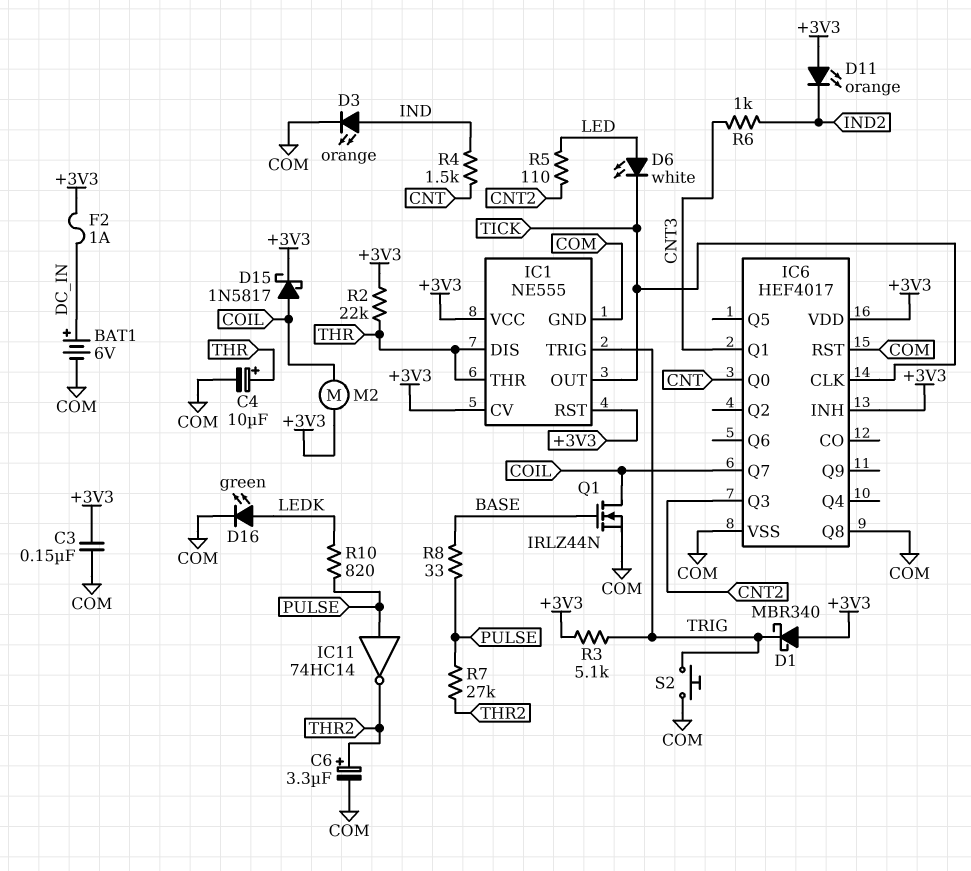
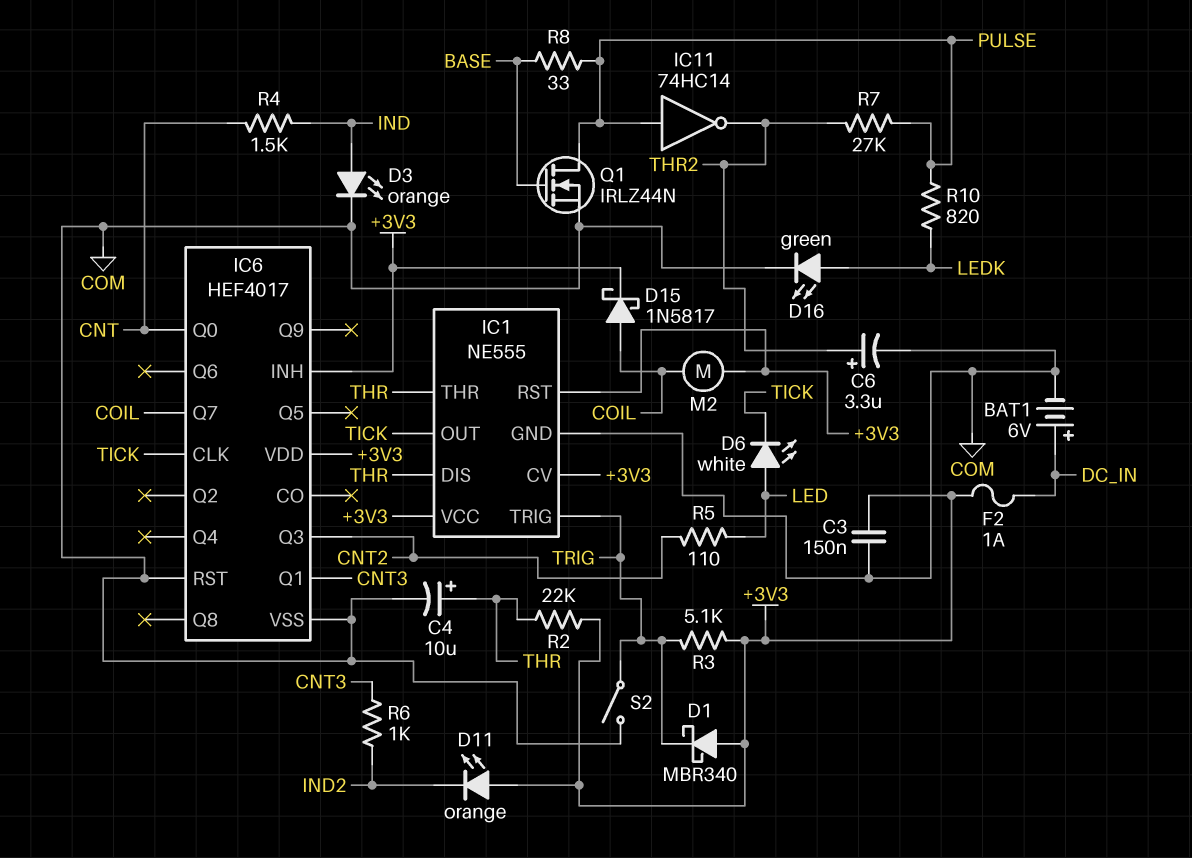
IC6 pin Q8: COM -> none
Q1: NMOS IRLZ44N (G BASE, D COIL, S COM) -> NMOS IRLZ44N (G BASE, D PULSE, S COM)
S2: button (COM, TRIG) -> switch (COM, TRIG)

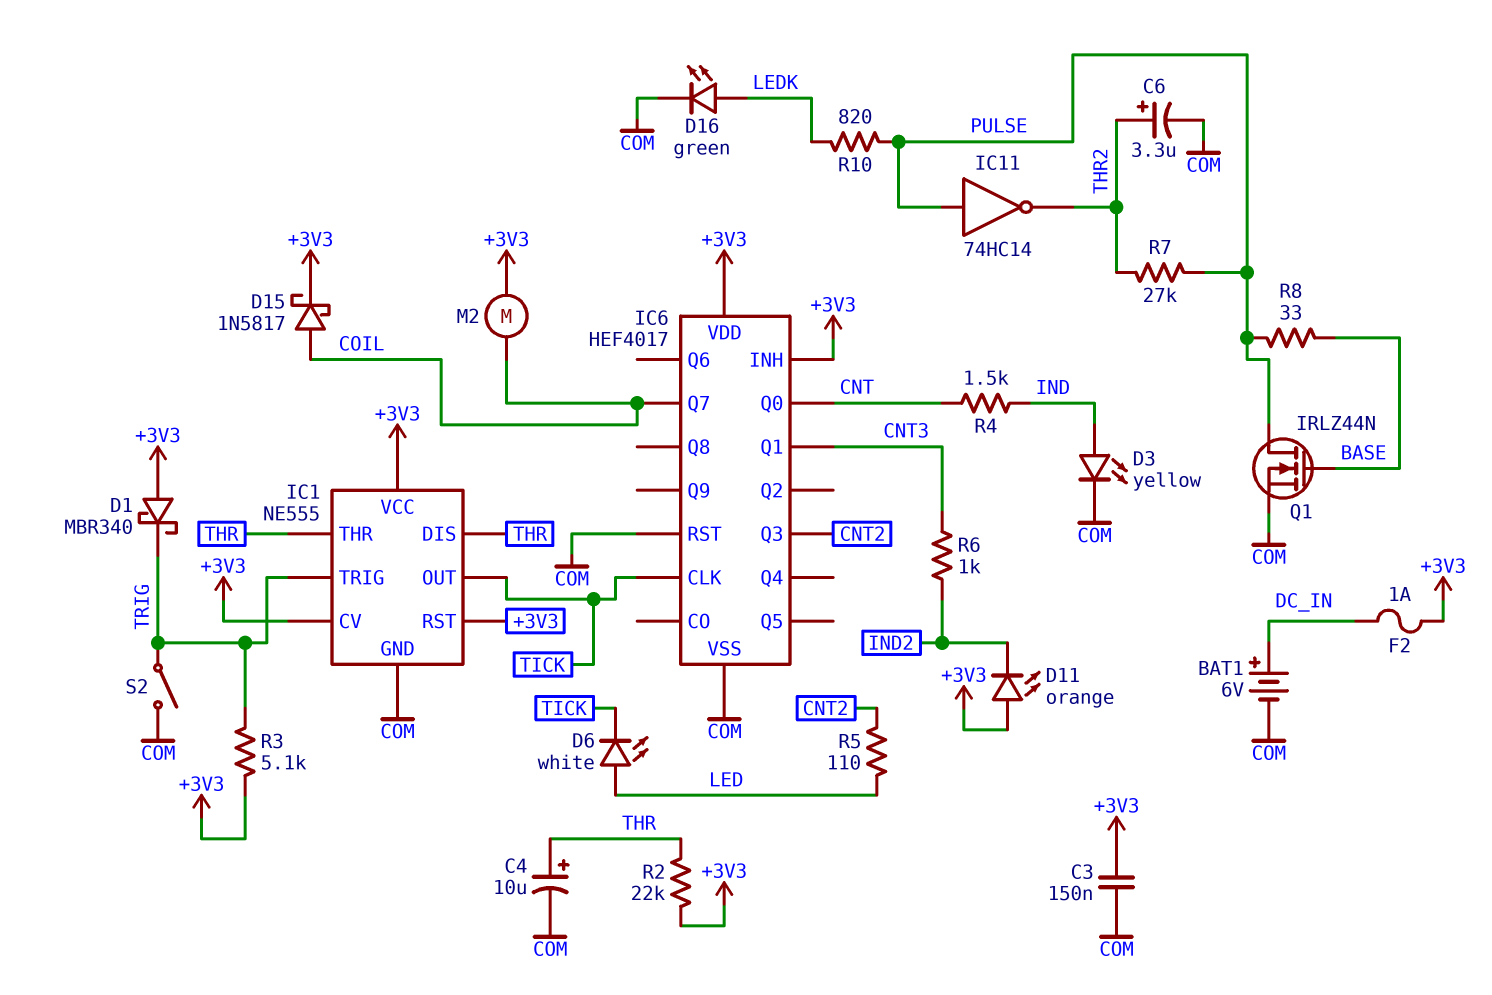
D3: LED orange (A IND, K COM) -> LED yellow (A IND, K COM)

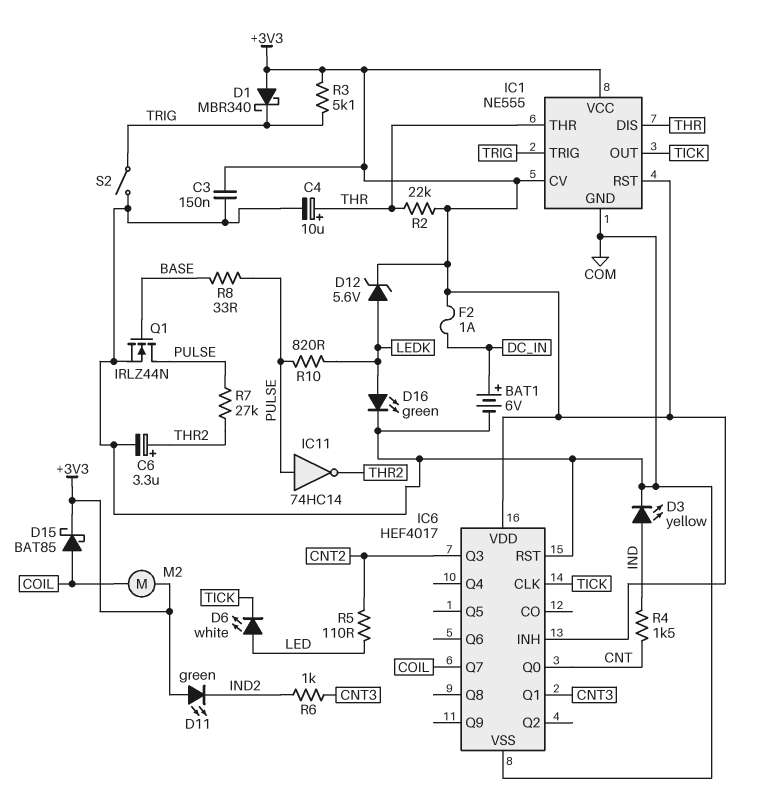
D11: LED orange (A +3V3, K IND2) -> LED green (A +3V3, K IND2)
D12: none -> zener 5.6V (A LEDK, K +3V3)
D15: schottky 1N5817 (A COIL, K +3V3) -> schottky BAT85 (A COIL, K +3V3)

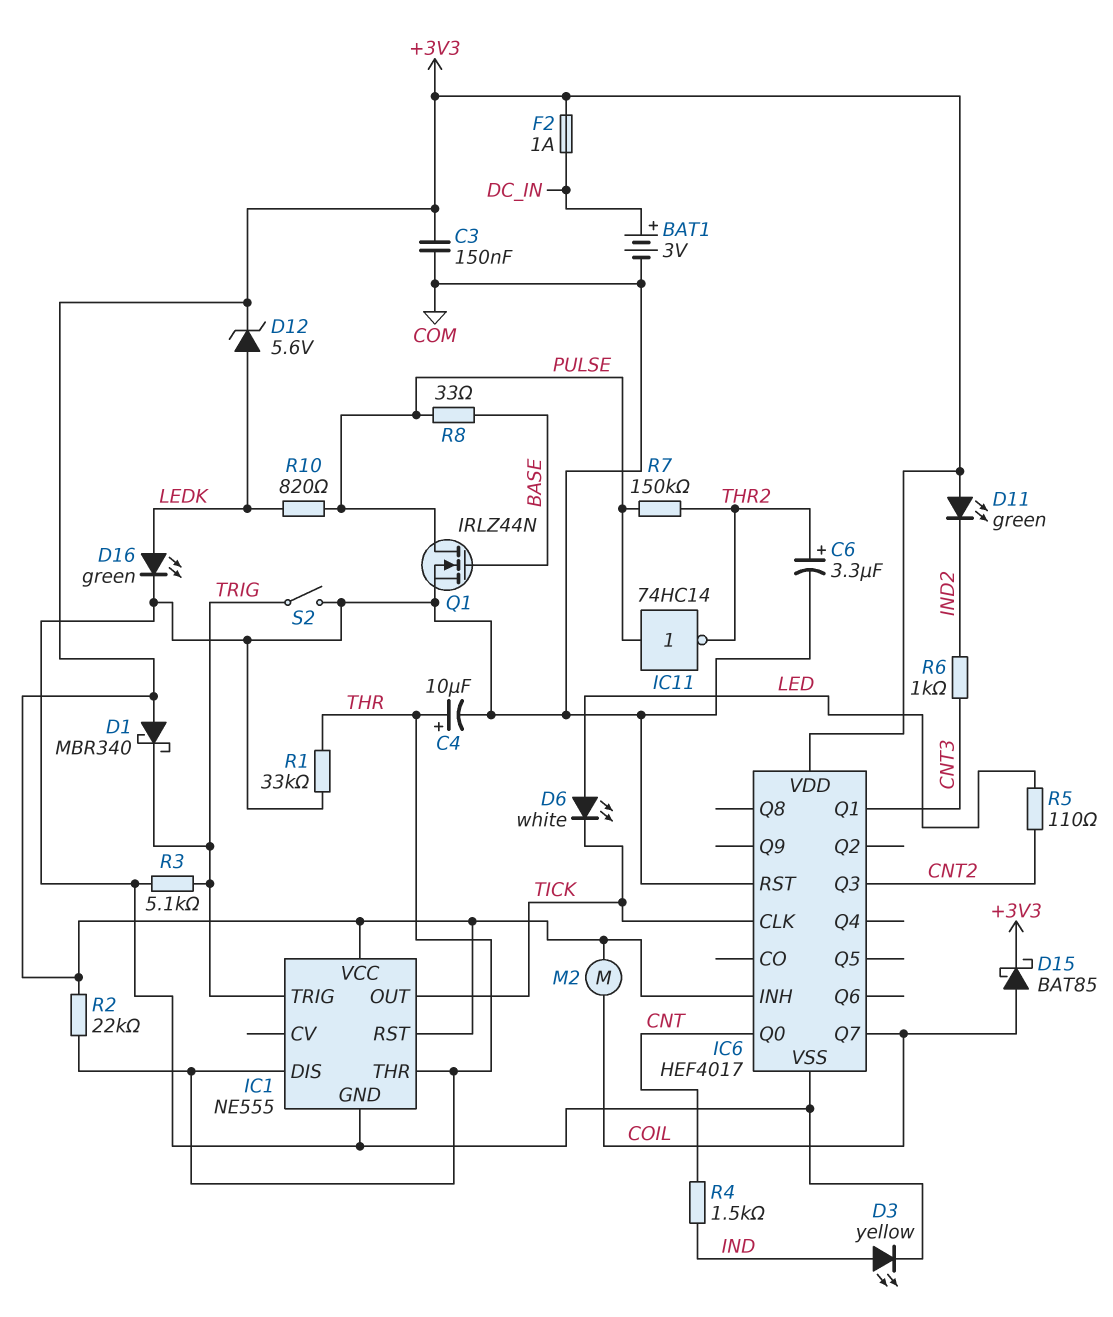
BAT1: 6V (plus DC_IN, minus COM) -> 3V (plus DC_IN, minus COM)
IC1 pin CV: +3V3 -> none
R1: none -> 33k (COM, THR)
R3: 5.1k (+3V3, TRIG) -> 5.1k (COM, TRIG)
R7: 27k (PULSE, THR2) -> 150k (PULSE, THR2)

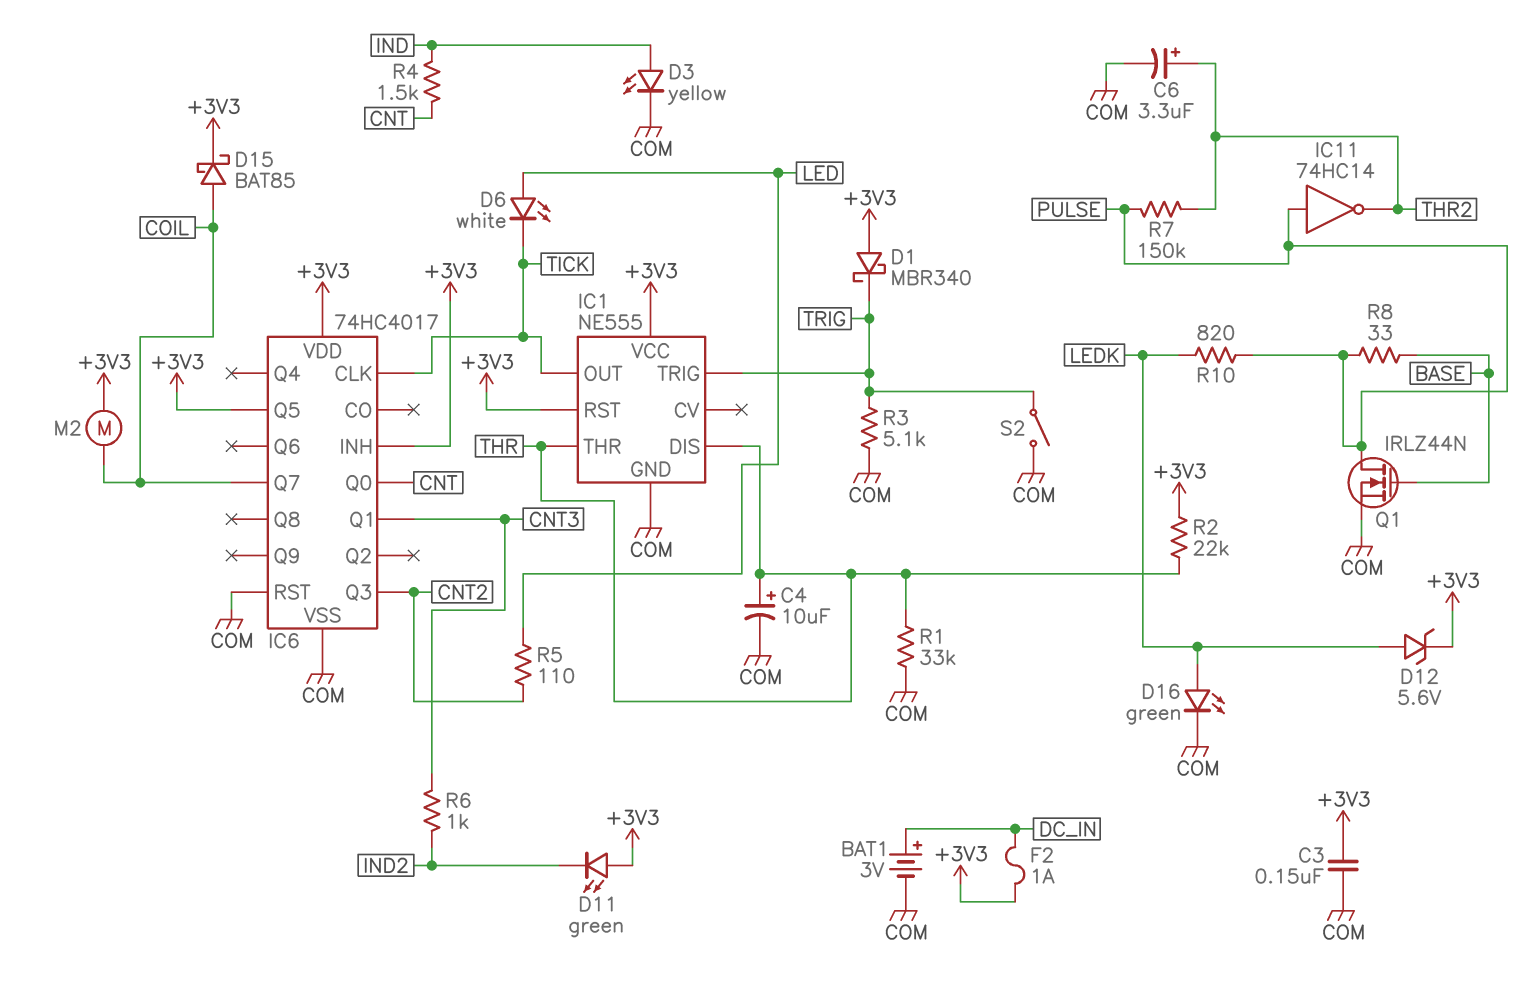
IC6: HEF4017 -> 74HC4017
IC6 pin Q5: none -> +3V3

